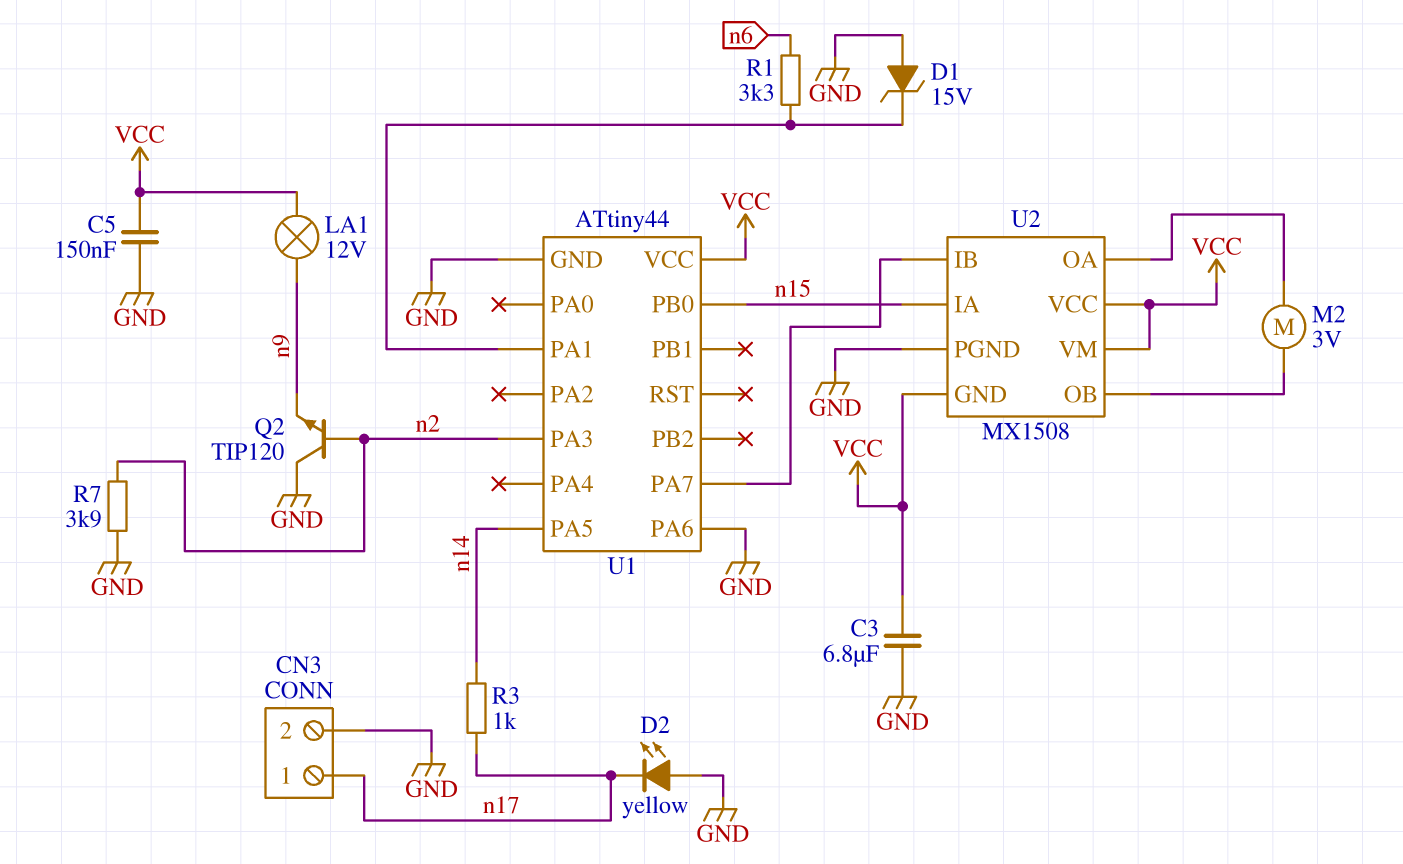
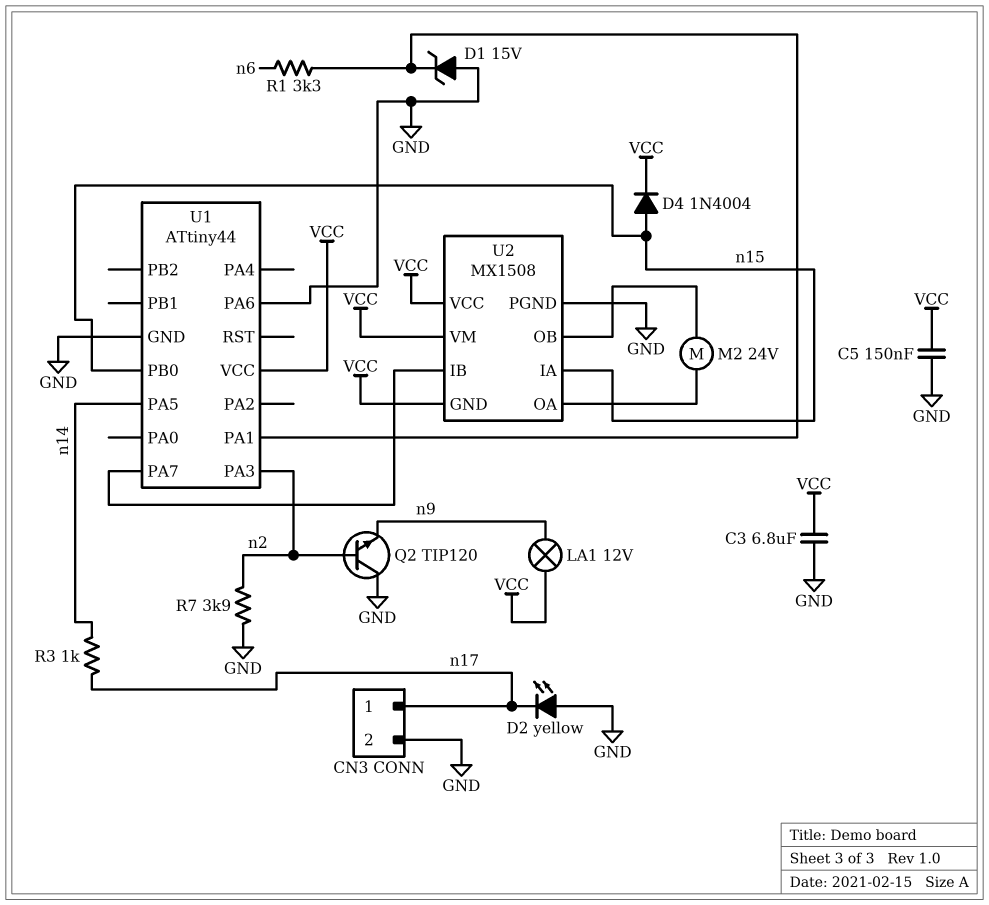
D4: none -> diode 1N4004 (A n15, K VCC)
M2: motor 3V (U2/OA, U2/OB) -> motor 24V (U2/OA, U2/OB)

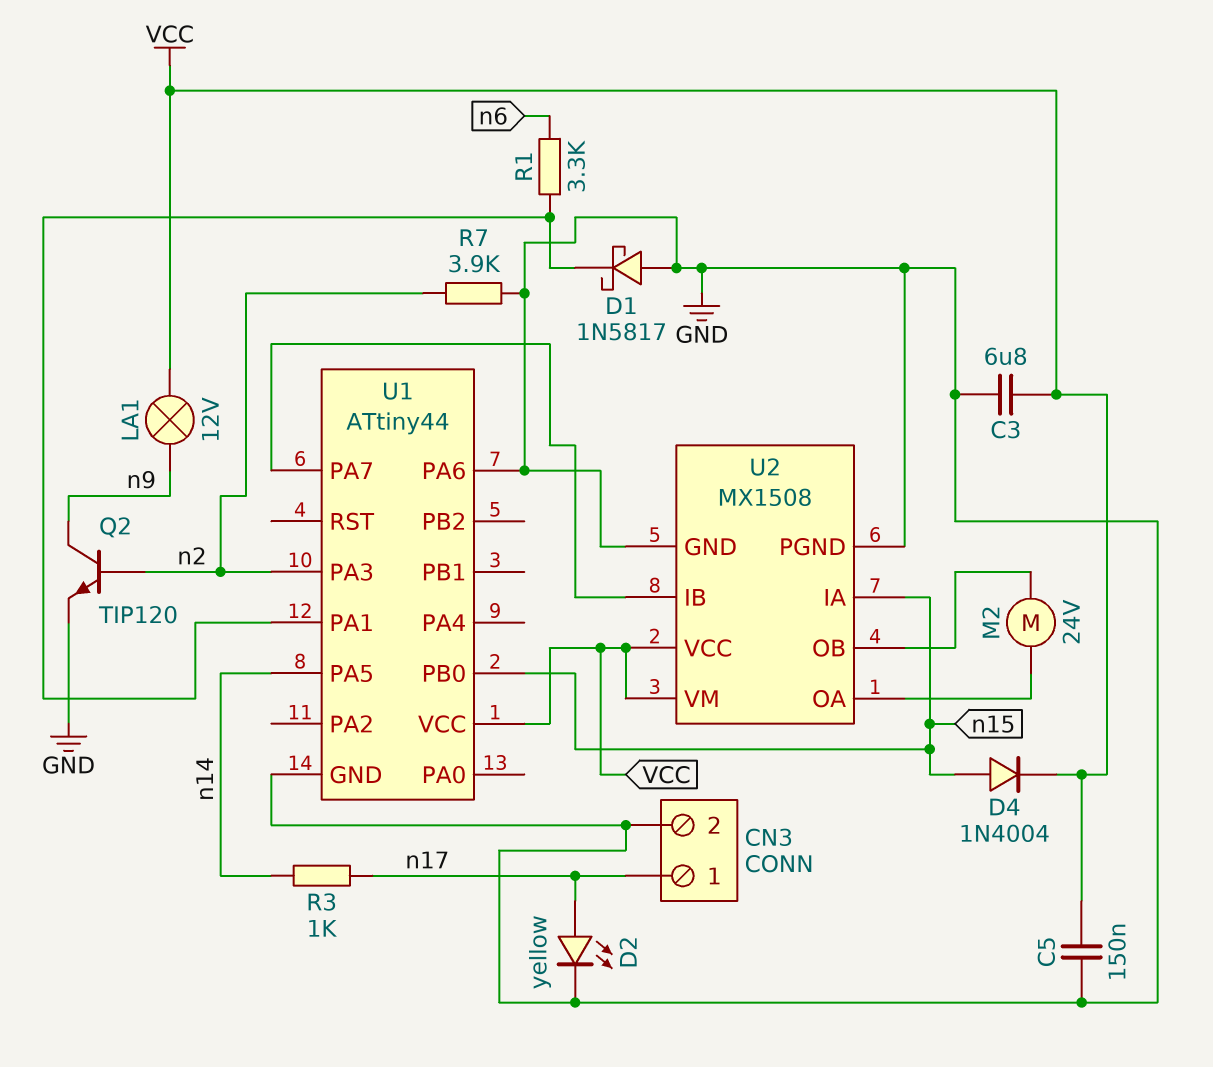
D1: zener 15V (A GND, K U1/PA1) -> schottky 1N5817 (A GND, K U1/PA1)
D2: LED yellow (A GND, K n17) -> LED yellow (A n17, K GND)
Q2: NPN TIP120 (B n2, C GND, E n9) -> NPN TIP120 (B n2, C n9, E GND)
U2 pin GND: VCC -> GND

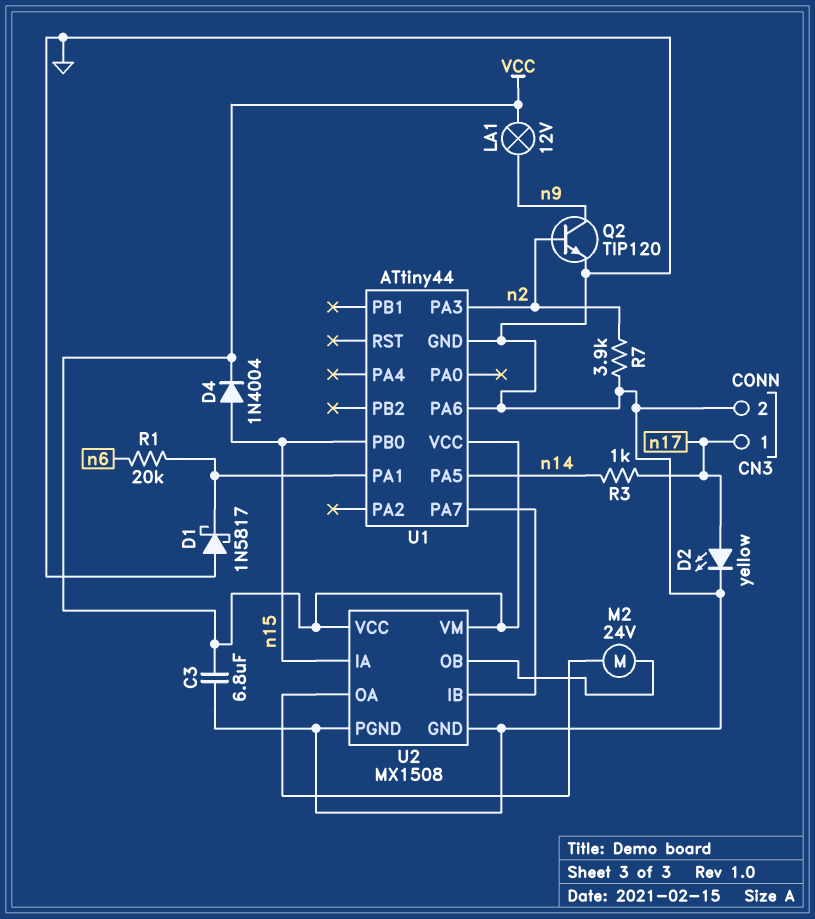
C5: 150nF (GND, VCC) -> none
R1: 3.3k (U1/PA1, n6) -> 20k (U1/PA1, n6)

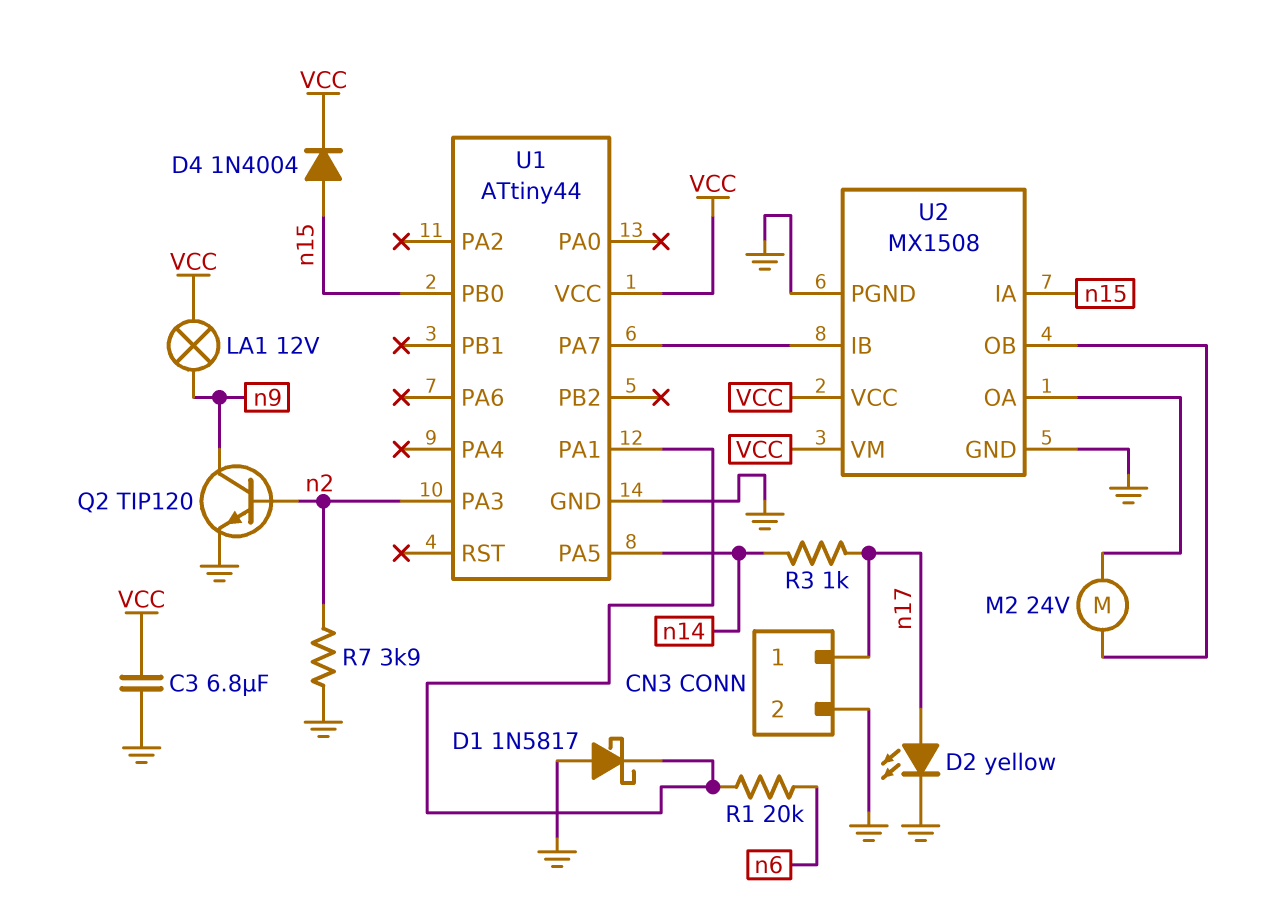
U1 pin PA6: GND -> none

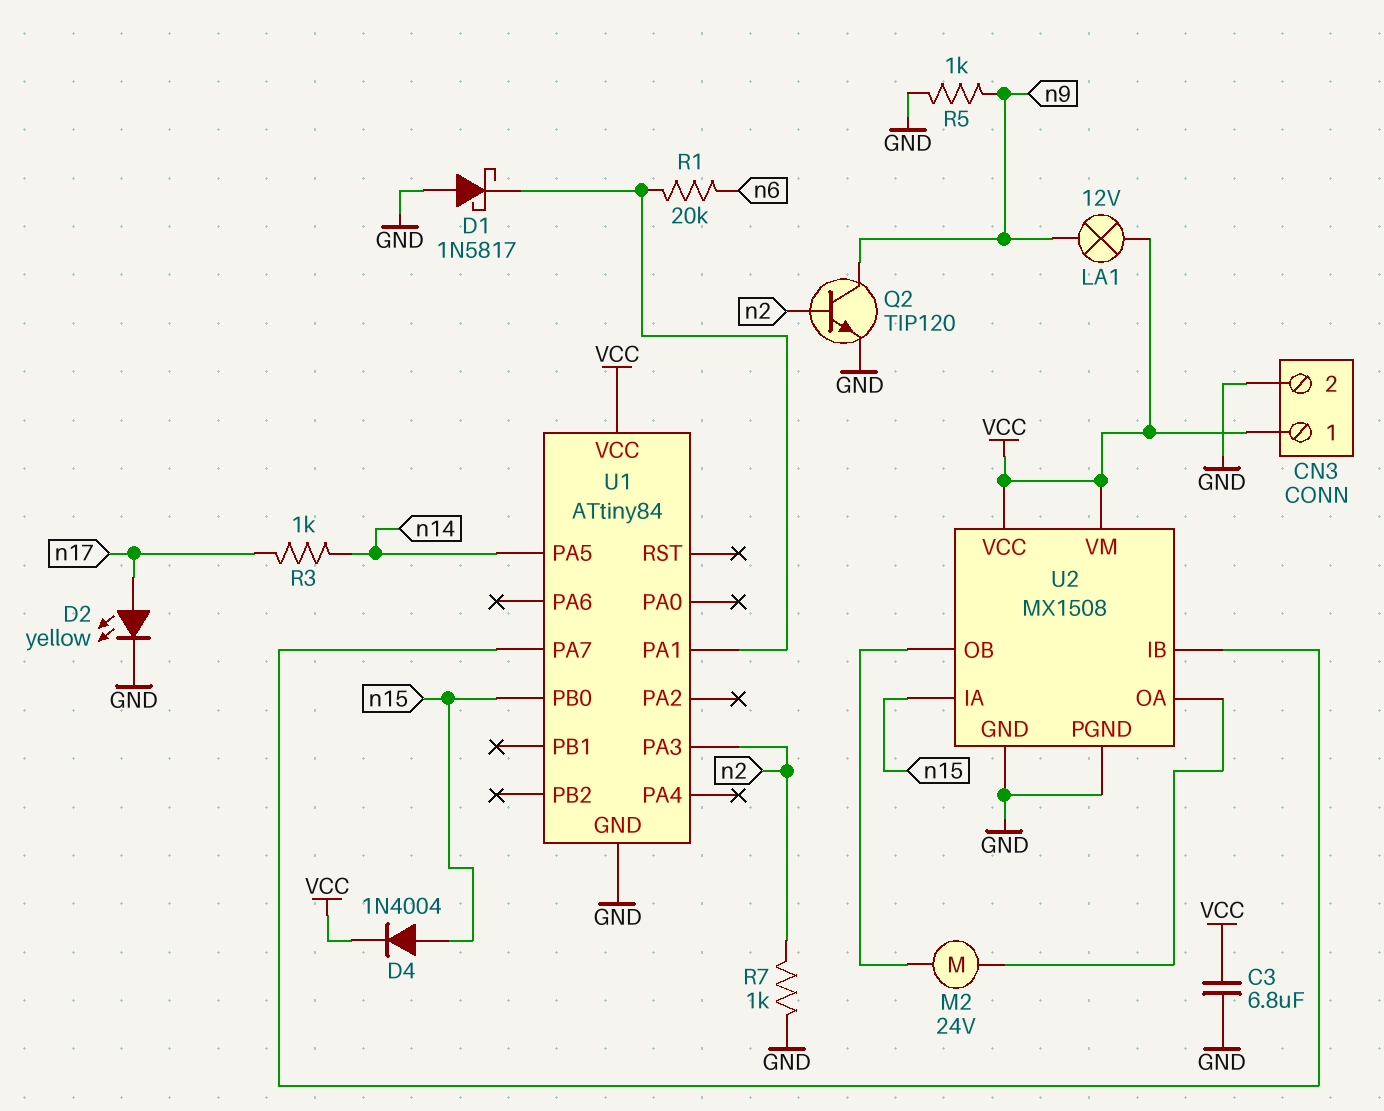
CN3 pin 1: n17 -> VCC
R5: none -> 1k (GND, n9)
R7: 3.9k (GND, n2) -> 1k (GND, n2)
U1: ATtiny44 -> ATtiny84

